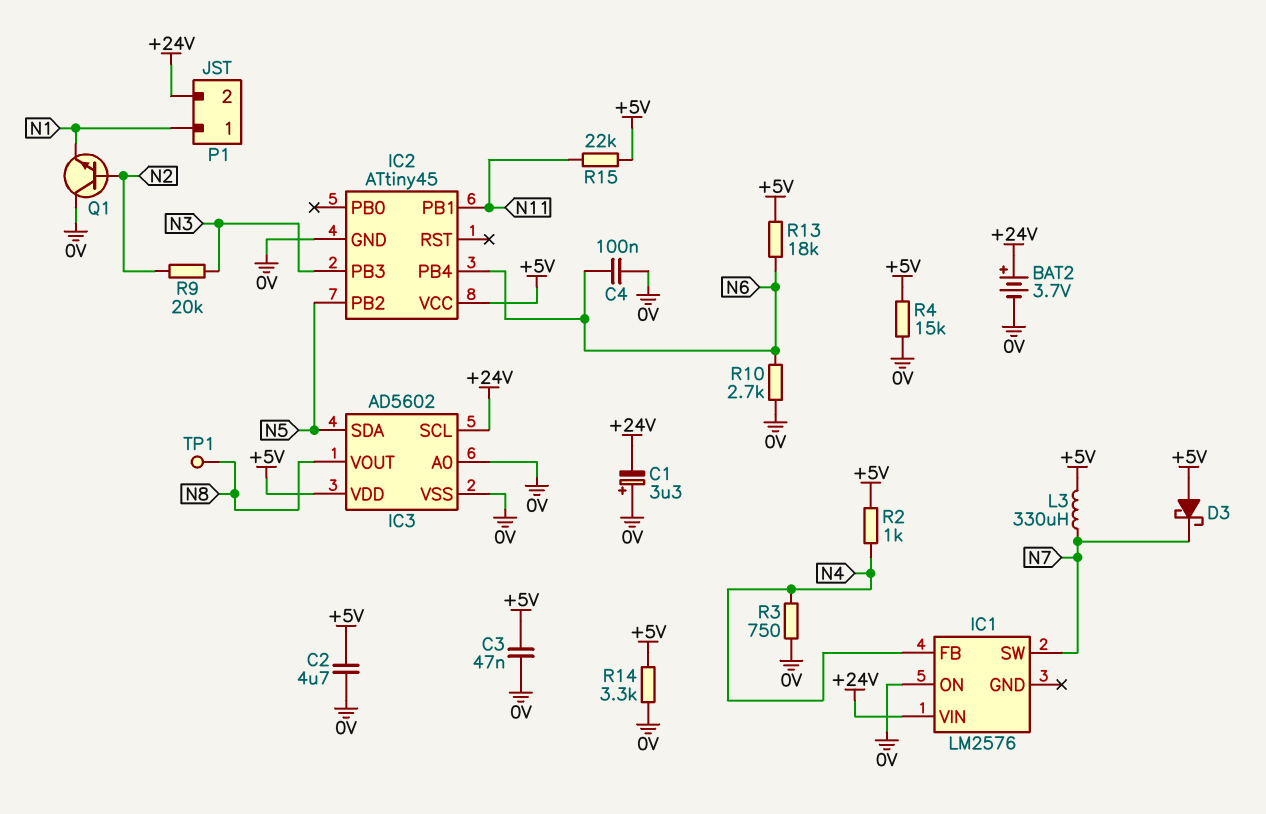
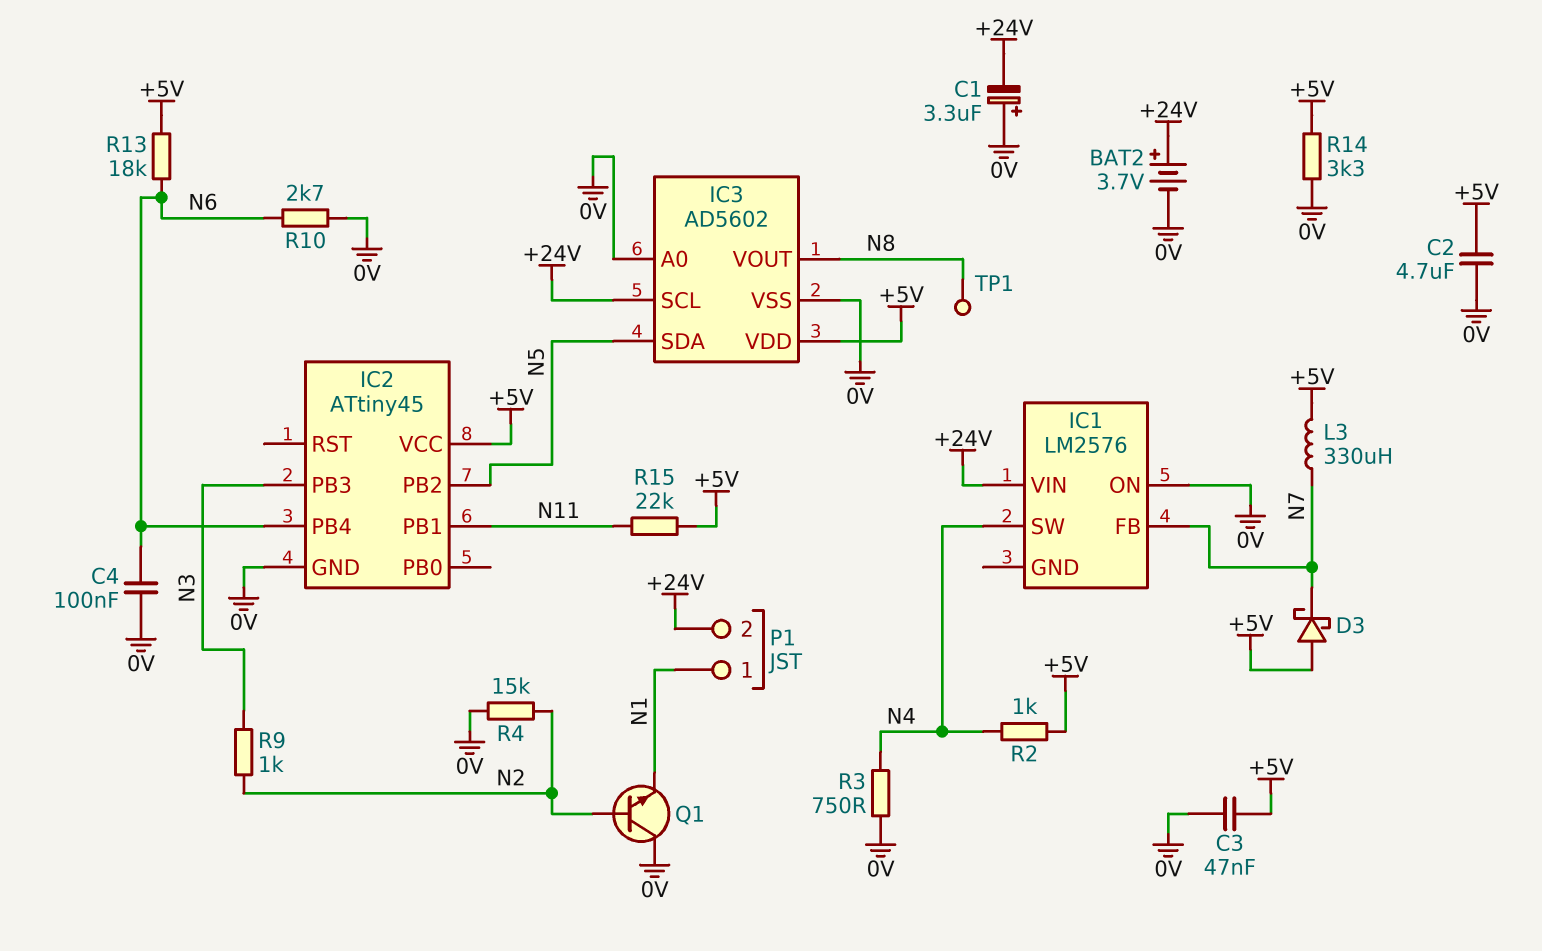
IC1 pin FB: N4 -> N7
IC1 pin SW: N7 -> N4
R4: 15k (+5V, 0V) -> 15k (0V, N2)
R9: 20k (N2, N3) -> 1k (N2, N3)

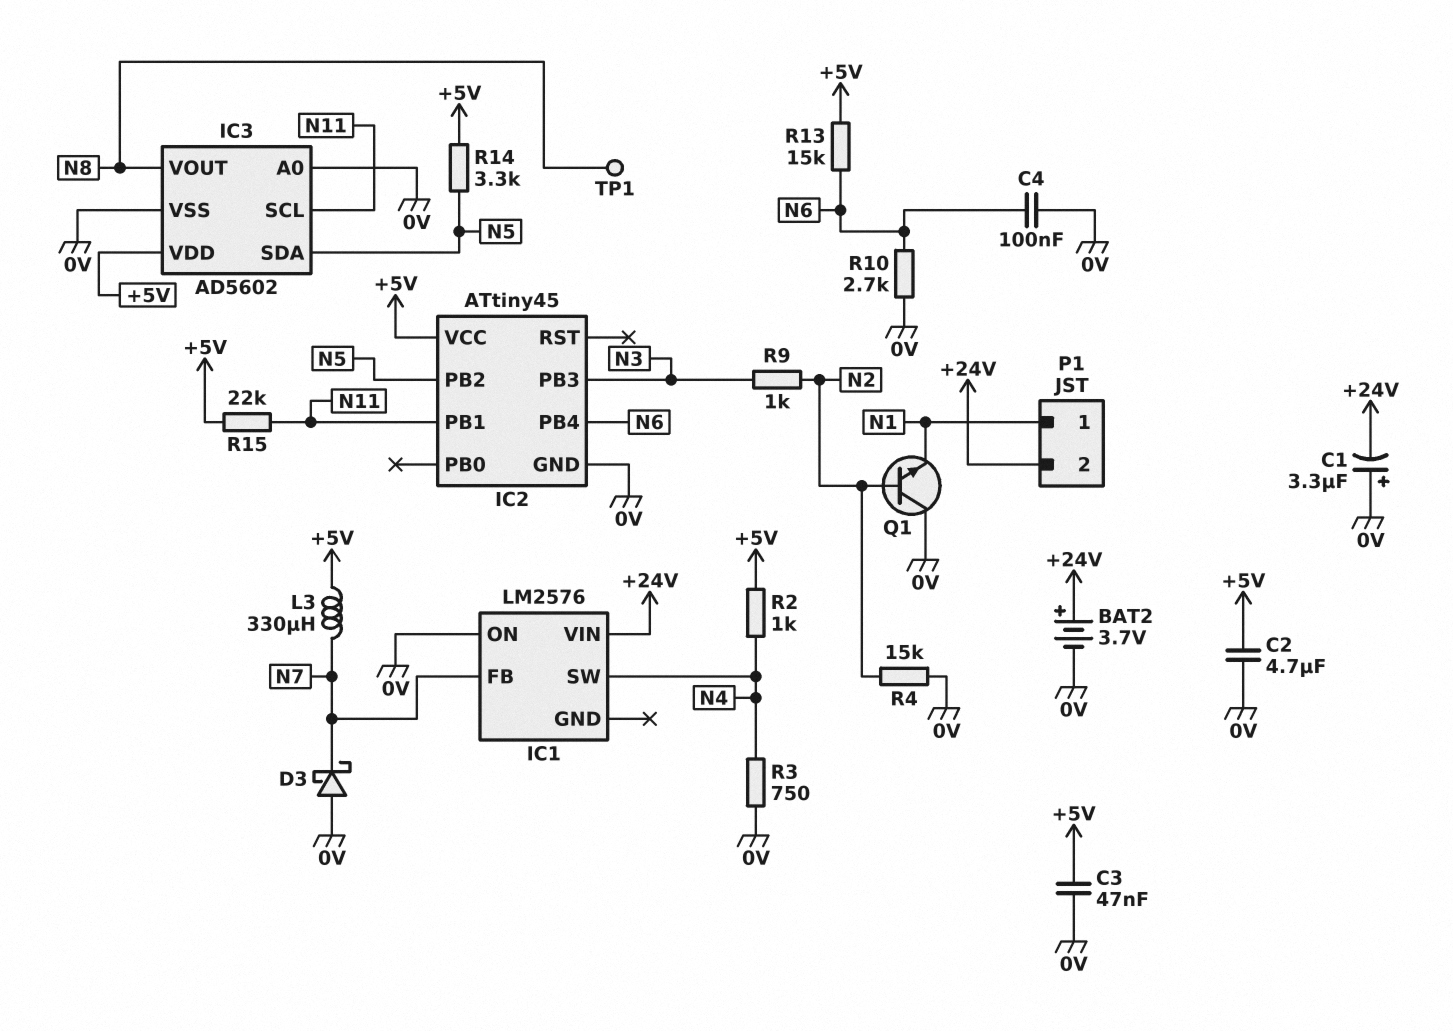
D3: schottky (A +5V, K N7) -> schottky (A 0V, K N7)
IC3 pin SCL: +24V -> N11
R13: 18k (+5V, N6) -> 15k (+5V, N6)
R14: 3.3k (+5V, 0V) -> 3.3k (+5V, N5)

